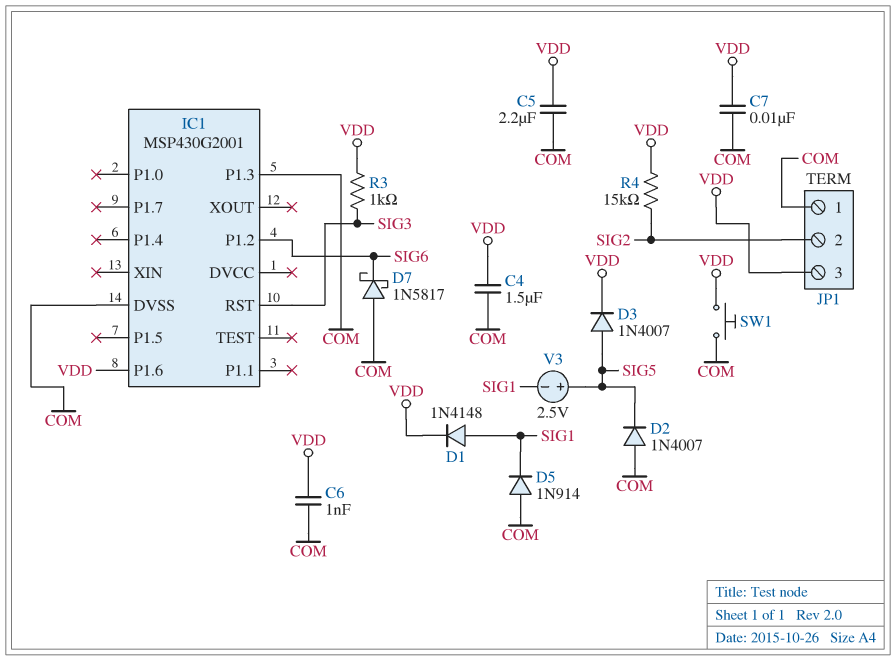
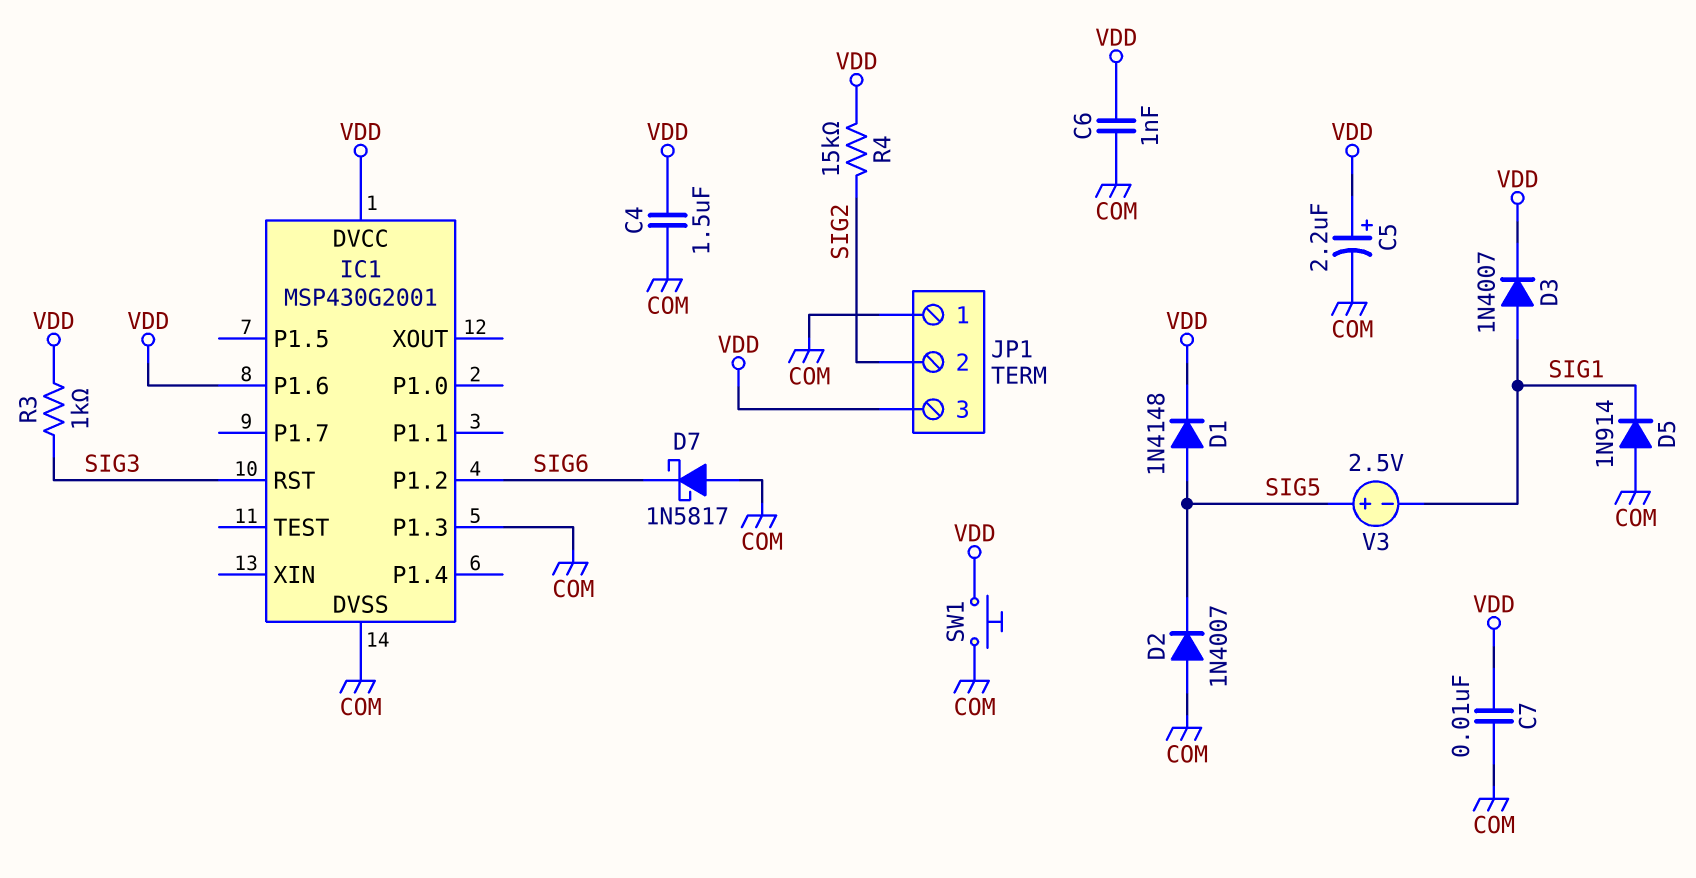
C5: 2.2uF (COM, VDD) -> 2.2uF (plus VDD, minus COM)
D1: diode 1N4148 (A SIG1, K VDD) -> diode 1N4148 (A SIG5, K VDD)
D3: diode 1N4007 (A SIG5, K VDD) -> diode 1N4007 (A SIG1, K VDD)
IC1 pin DVCC: none -> VDD

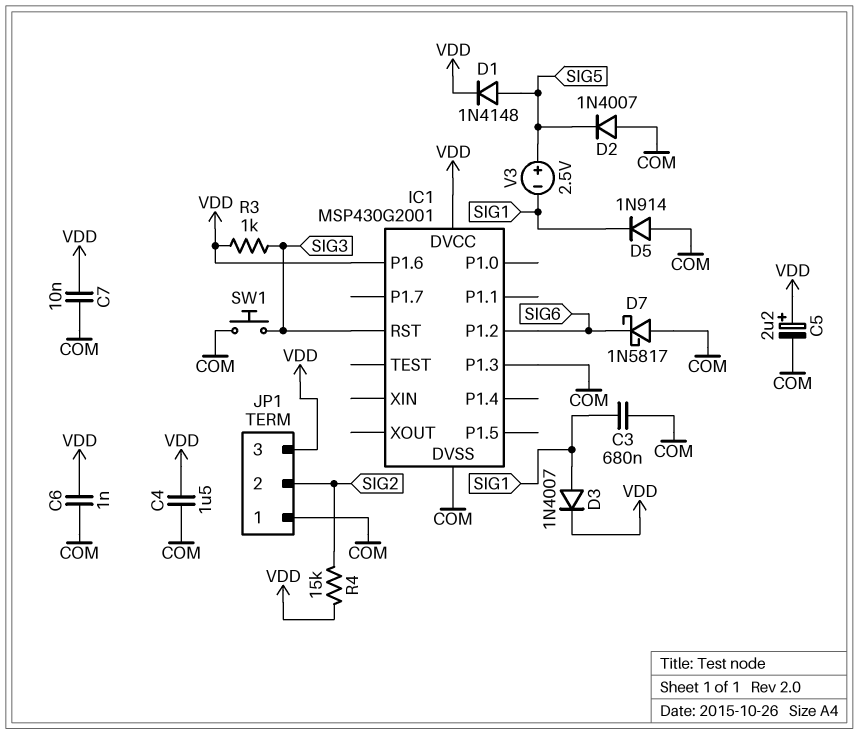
C3: none -> 680nF (COM, SIG1)
SW1: button (COM, VDD) -> button (COM, SIG3)

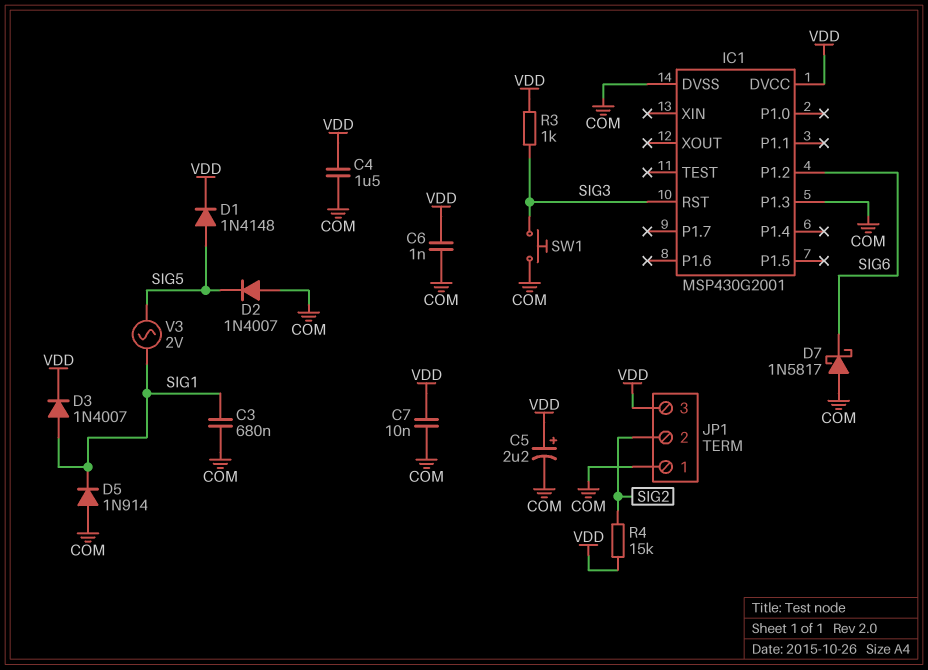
IC1 pin P1.6: VDD -> none
V3: 2.5V (plus SIG5, minus SIG1) -> AC 2V (SIG1, SIG5)

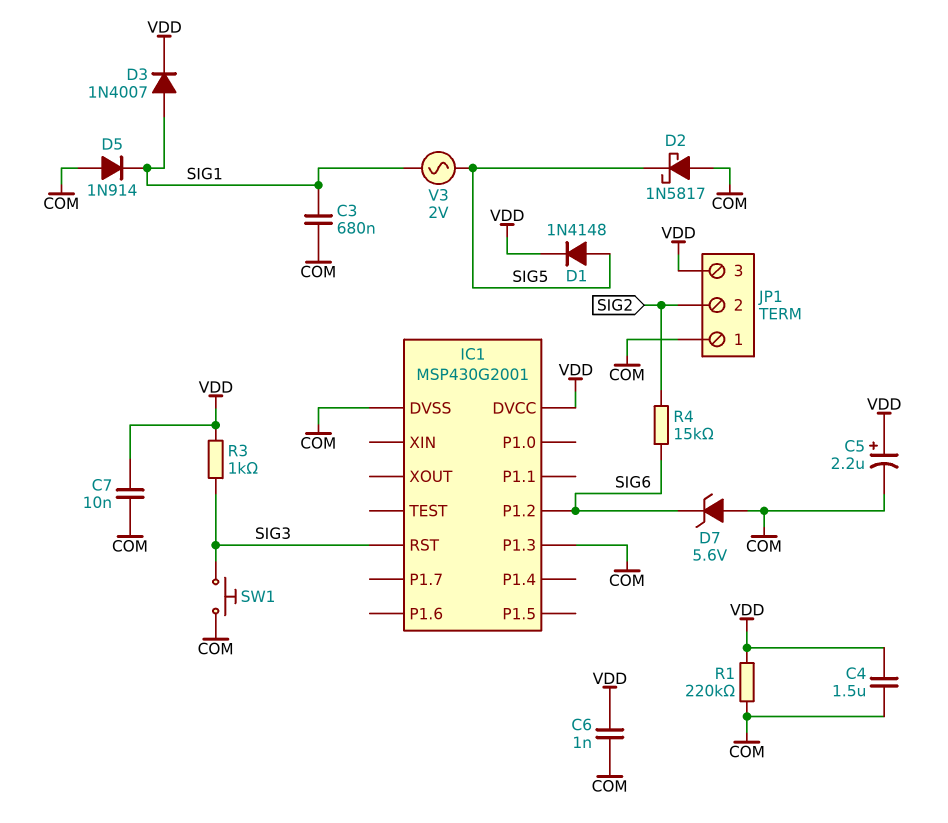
D2: diode 1N4007 (A COM, K SIG5) -> schottky 1N5817 (A COM, K SIG5)
D7: schottky 1N5817 (A COM, K SIG6) -> zener 5.6V (A COM, K SIG6)
R1: none -> 220k (COM, VDD)
R4: 15k (SIG2, VDD) -> 15k (SIG2, SIG6)

